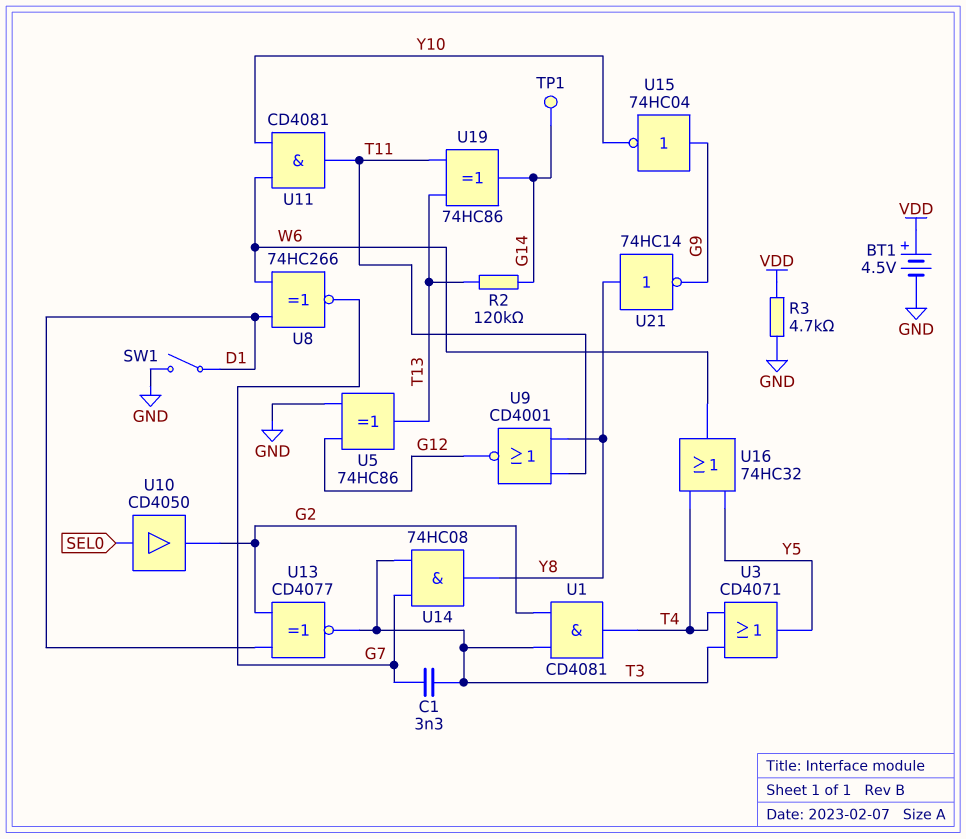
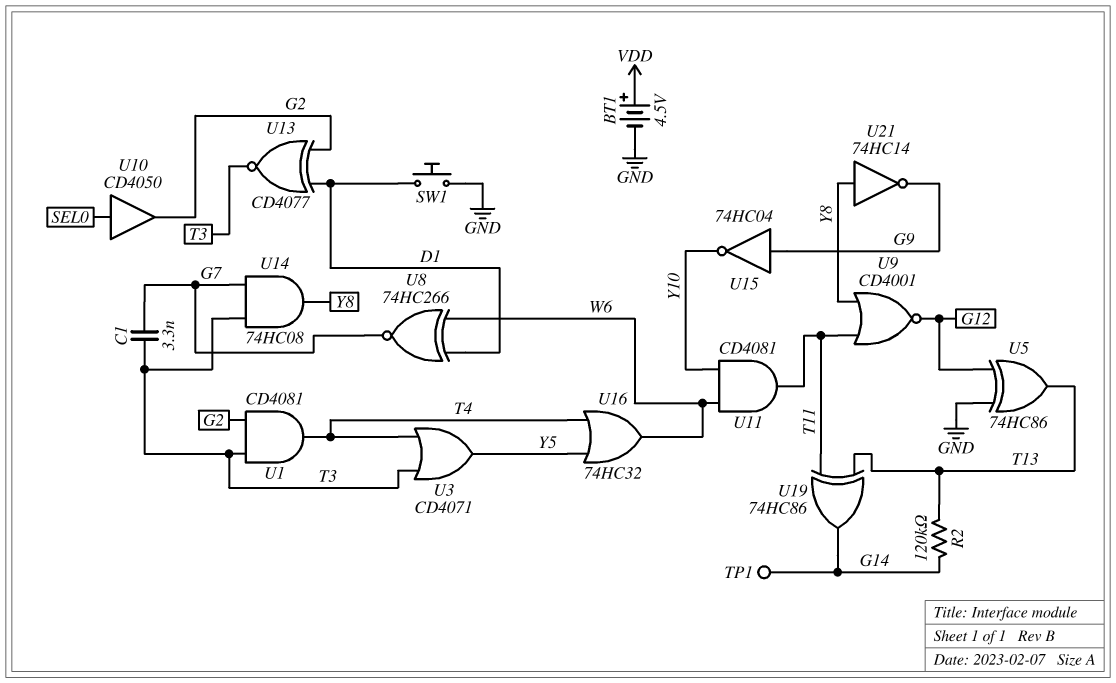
R3: 4.7k (GND, VDD) -> none
SW1: switch (D1, GND) -> button (D1, GND)

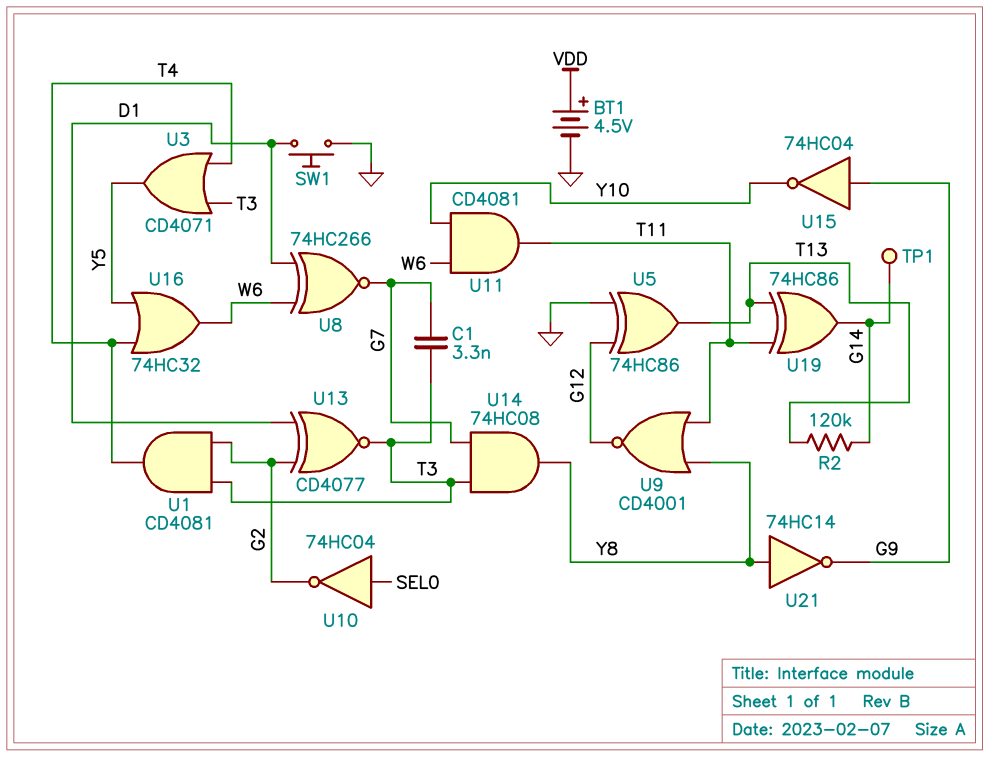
U10: buffer CD4050 (in SEL0, out G2) -> NOT 74HC04 (in SEL0, out G2)

